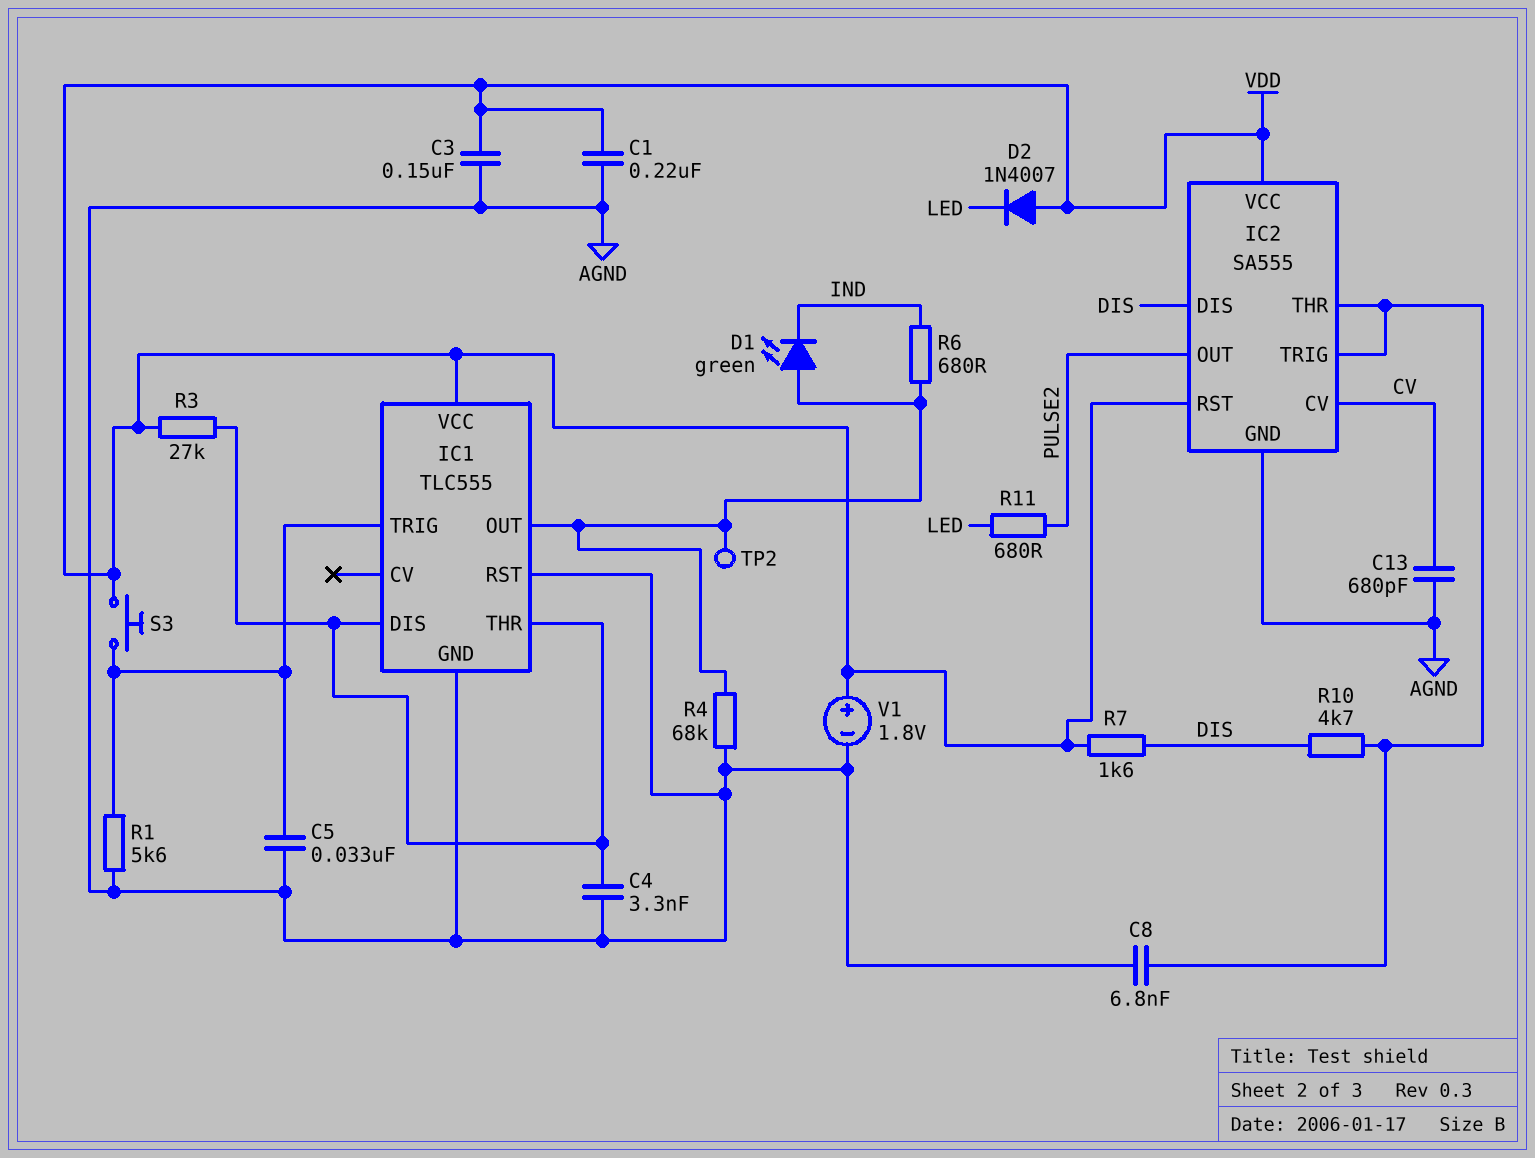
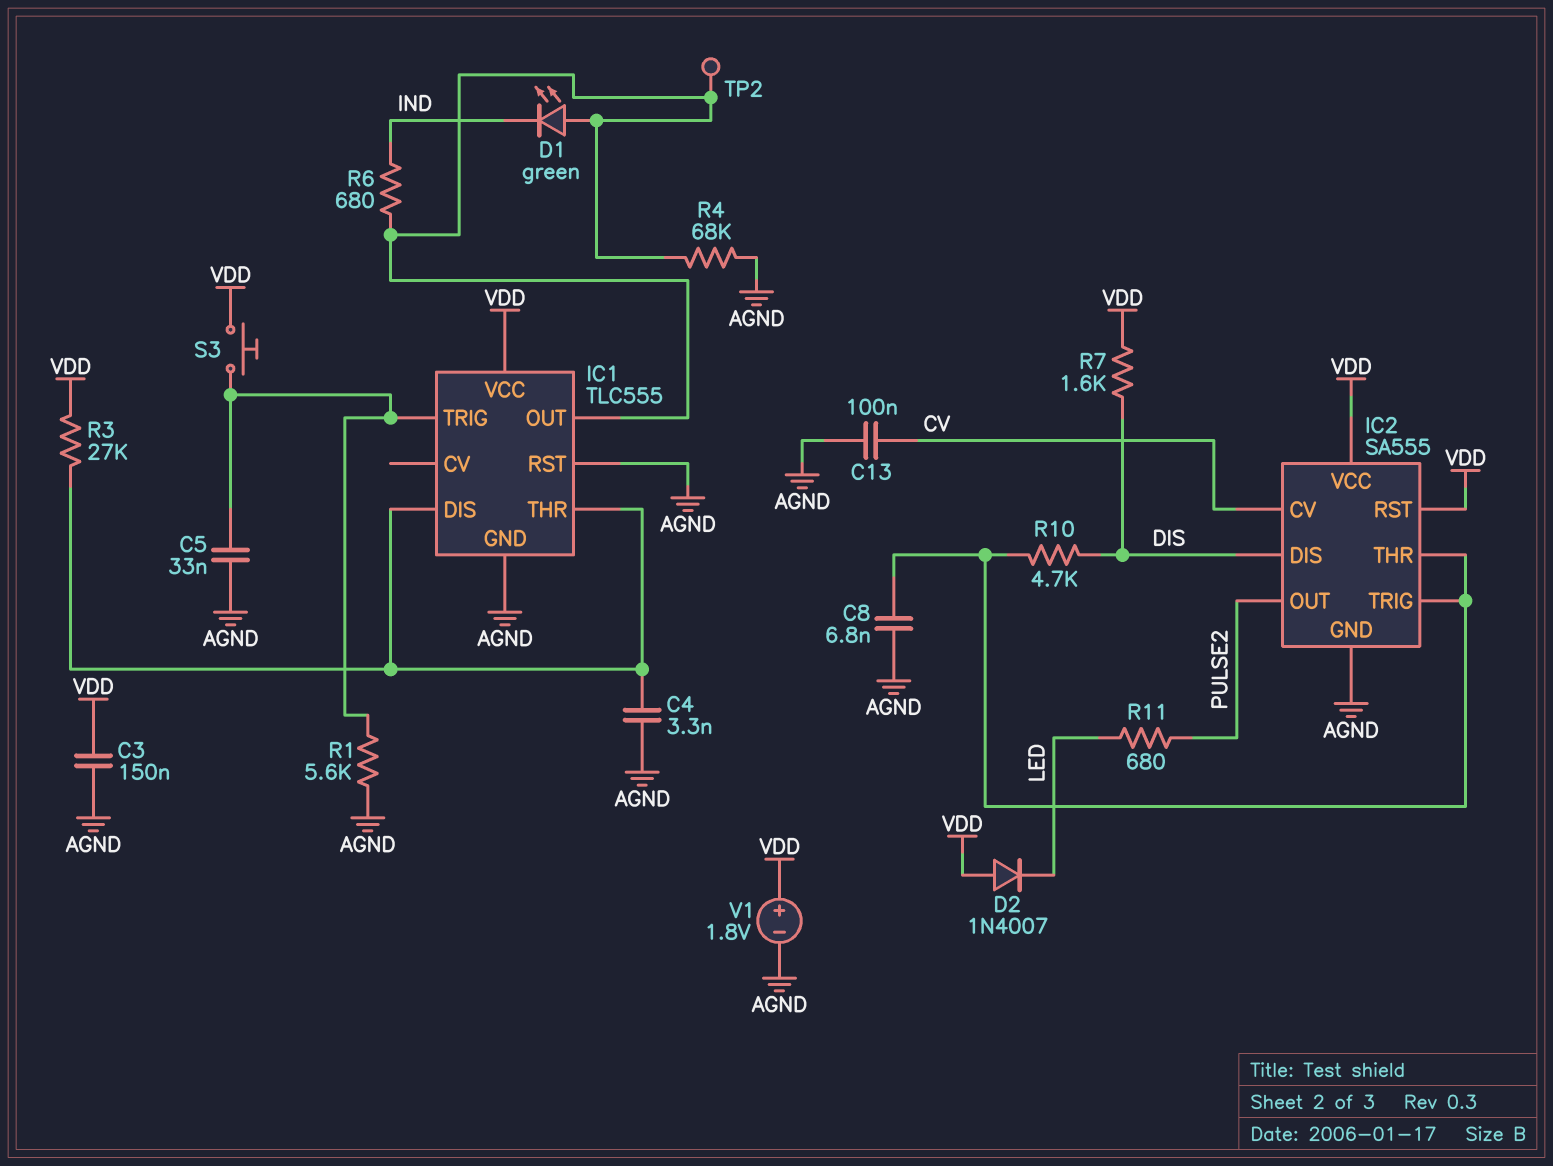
C1: 220nF (AGND, VDD) -> none
C13: 680pF (AGND, CV) -> 100nF (AGND, CV)

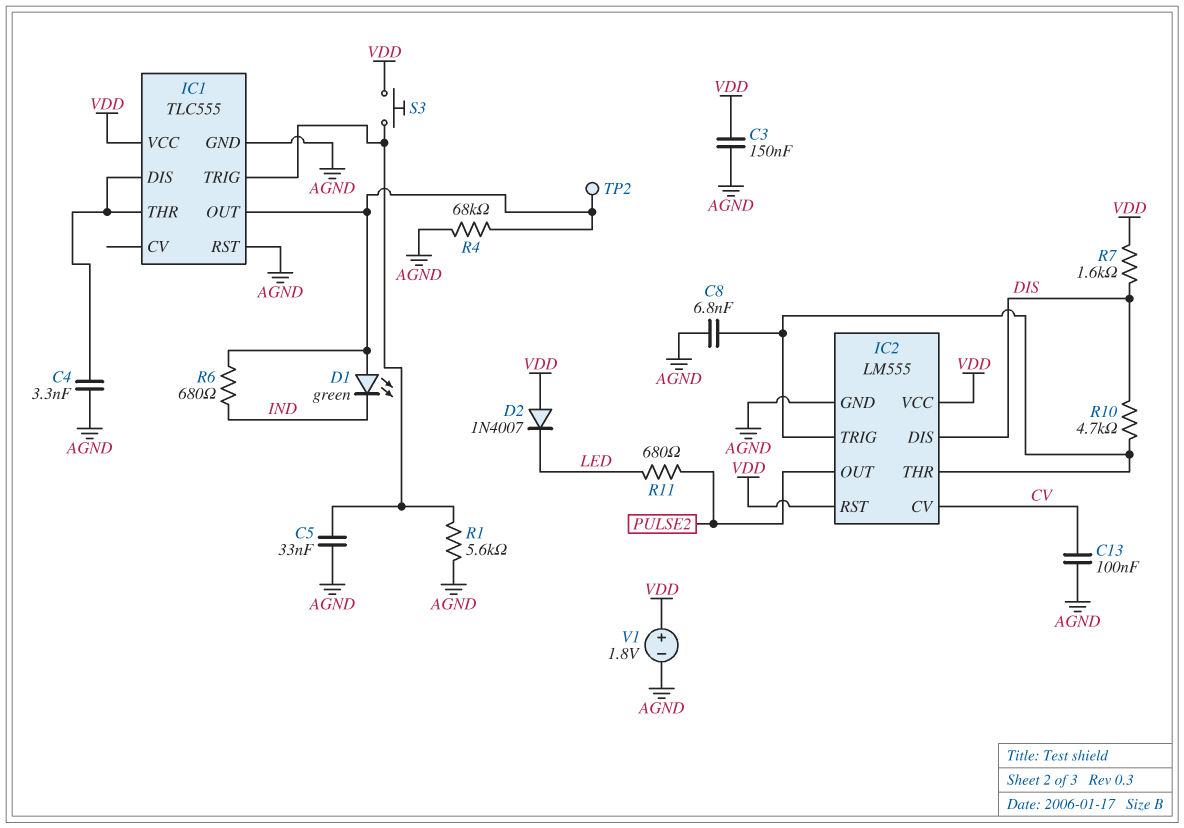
IC2: SA555 -> LM555
R3: 27k (IC1/DIS, VDD) -> none

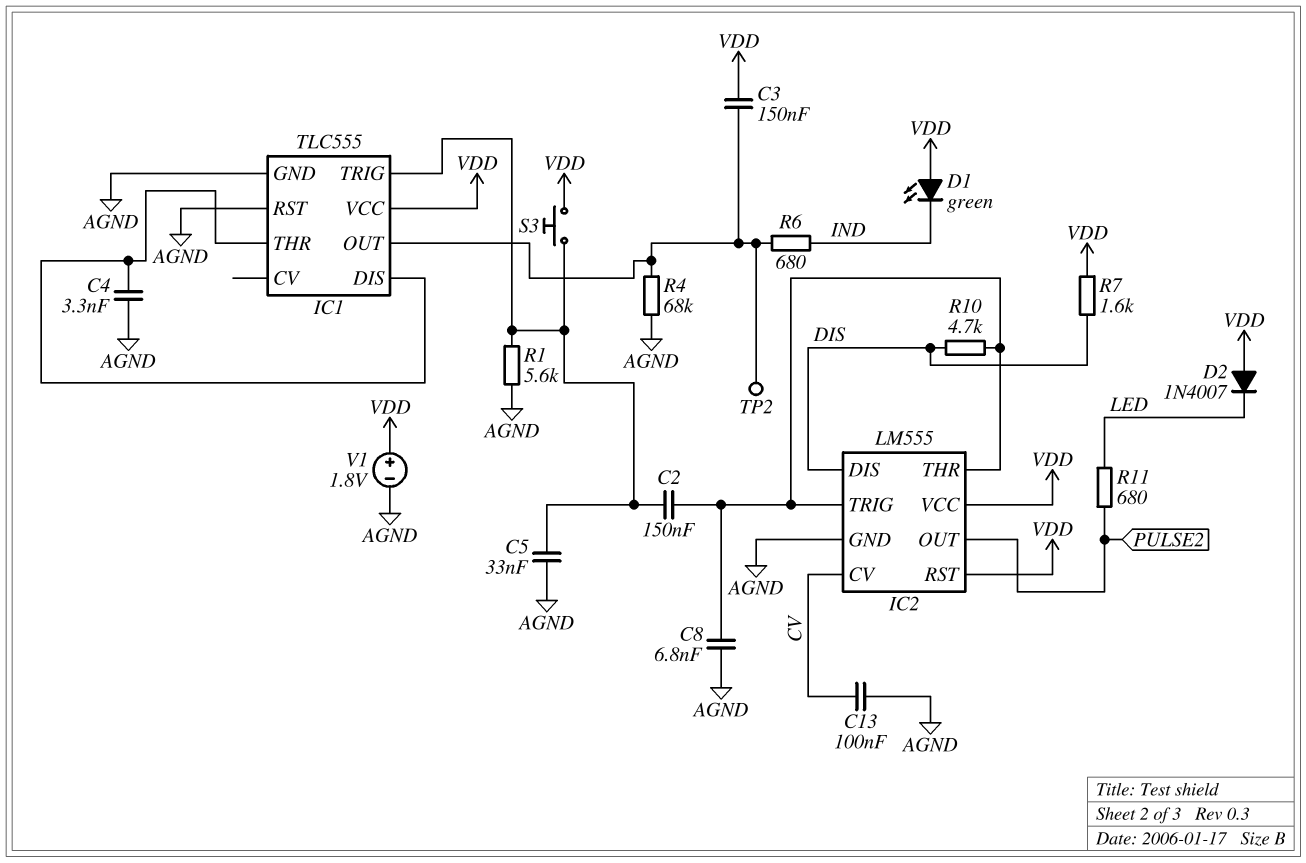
C2: none -> 150nF (IC1/TRIG, IC2/THR)
C3: 150nF (AGND, VDD) -> 150nF (IC1/OUT, VDD)
D1: LED green (A IC1/OUT, K IND) -> LED green (A VDD, K IND)

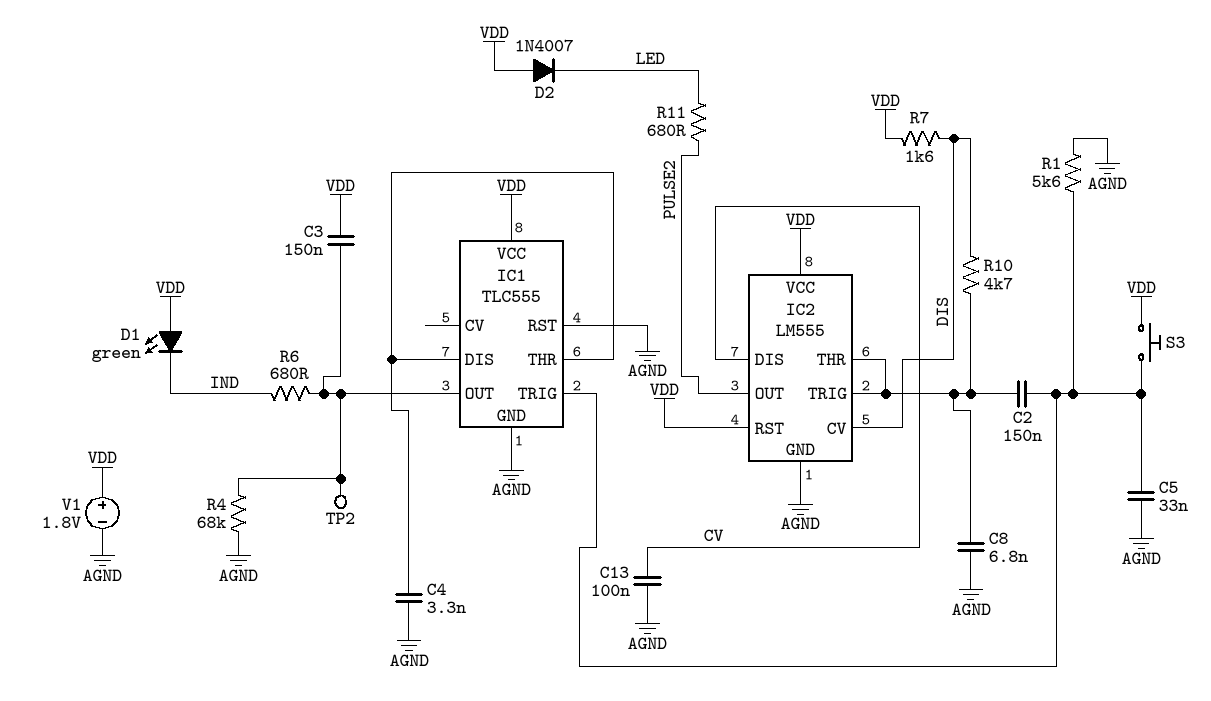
IC2 pin CV: CV -> DIS
IC2 pin DIS: DIS -> CV

